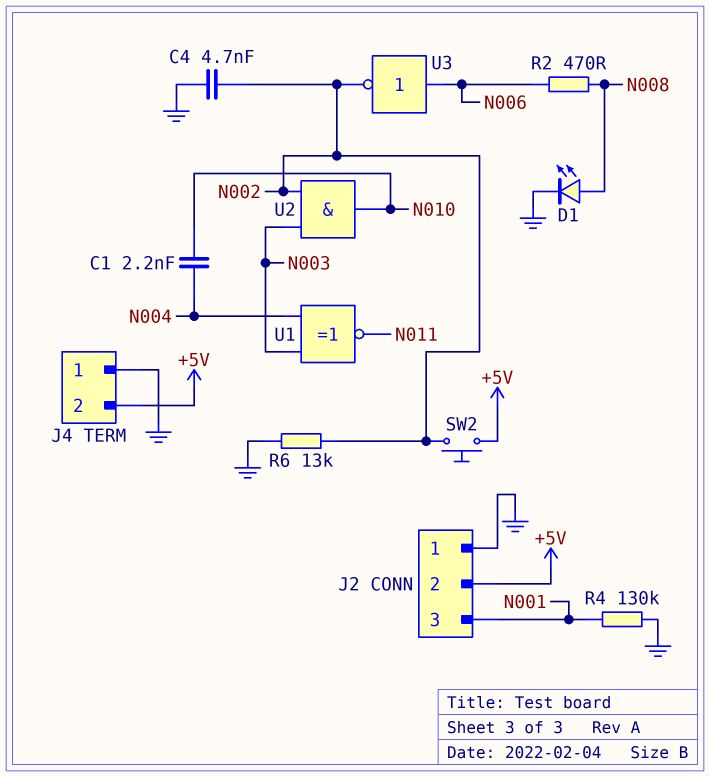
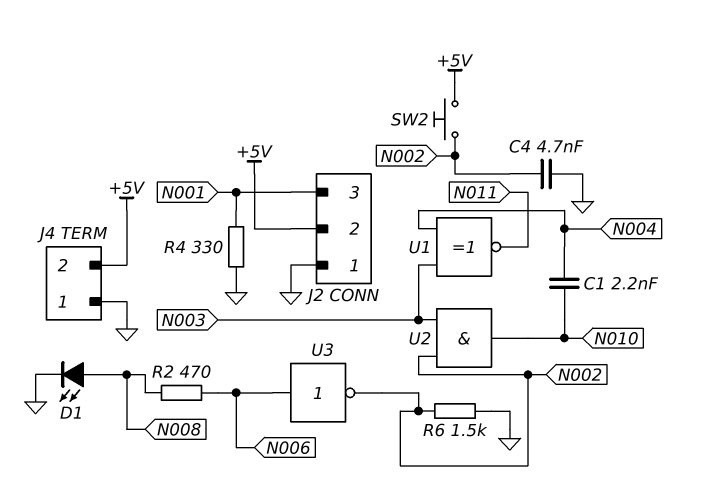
R4: 130k (GND, N001) -> 330 (GND, N001)
R6: 13k (GND, N002) -> 1.5k (GND, N002)

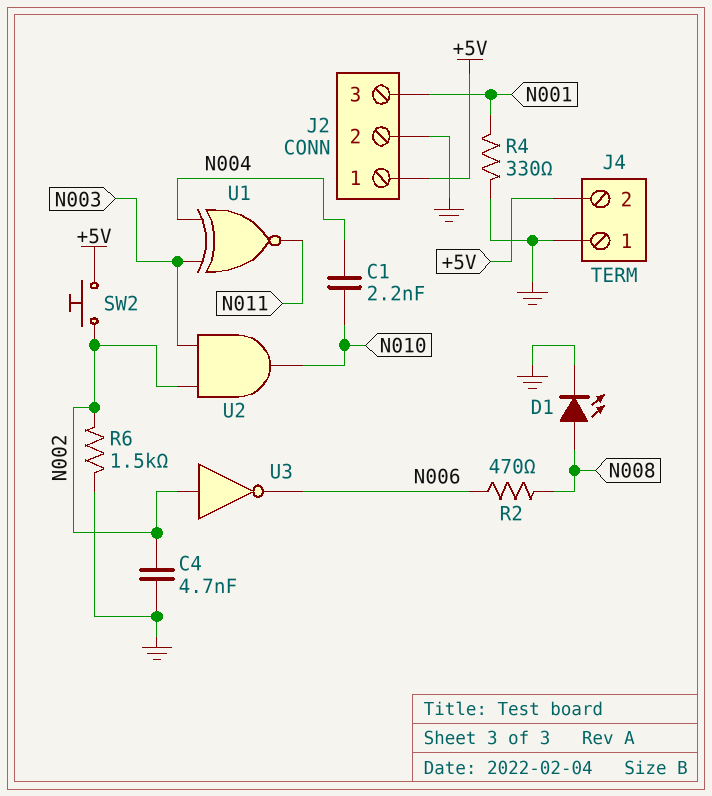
J2 pin 1: GND -> +5V
J2 pin 2: +5V -> GND
U3: NOT (in N006, out N002) -> NOT (in N002, out N006)

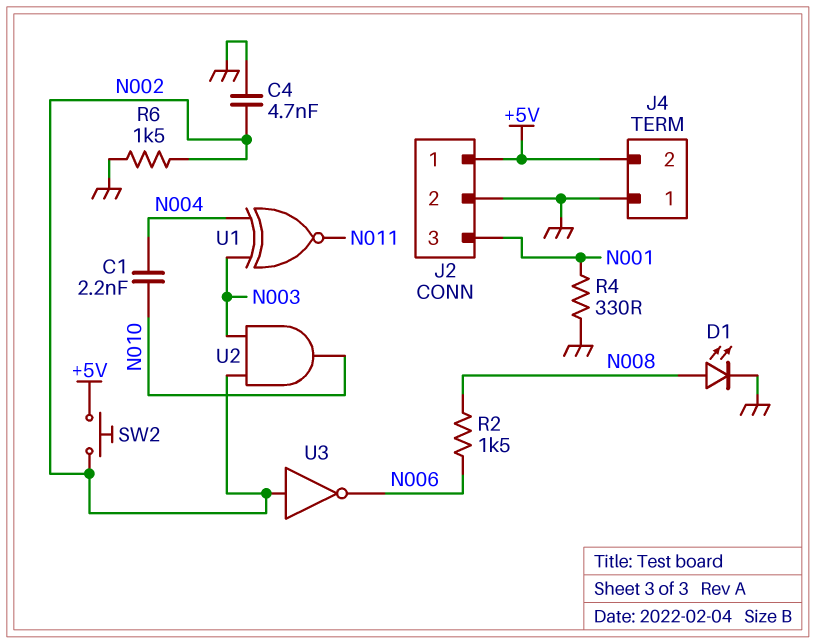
R2: 470 (N006, N008) -> 1.5k (N006, N008)

